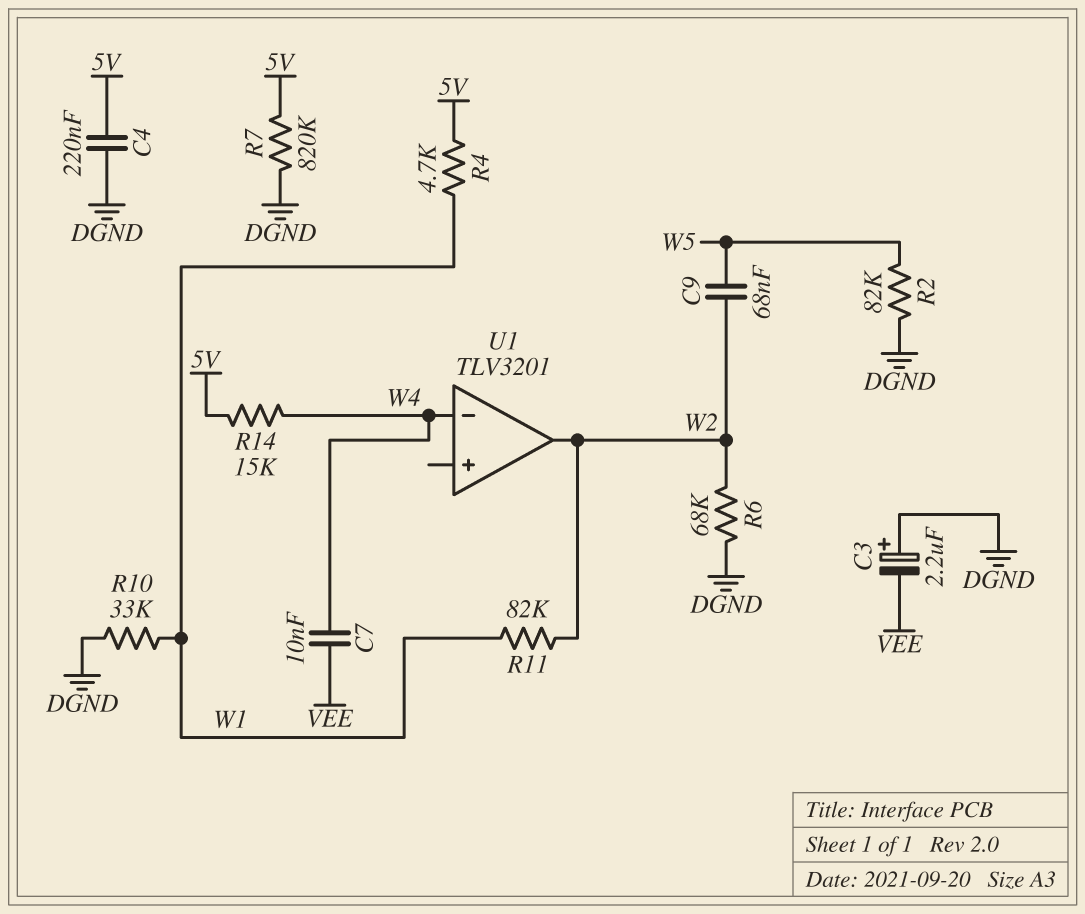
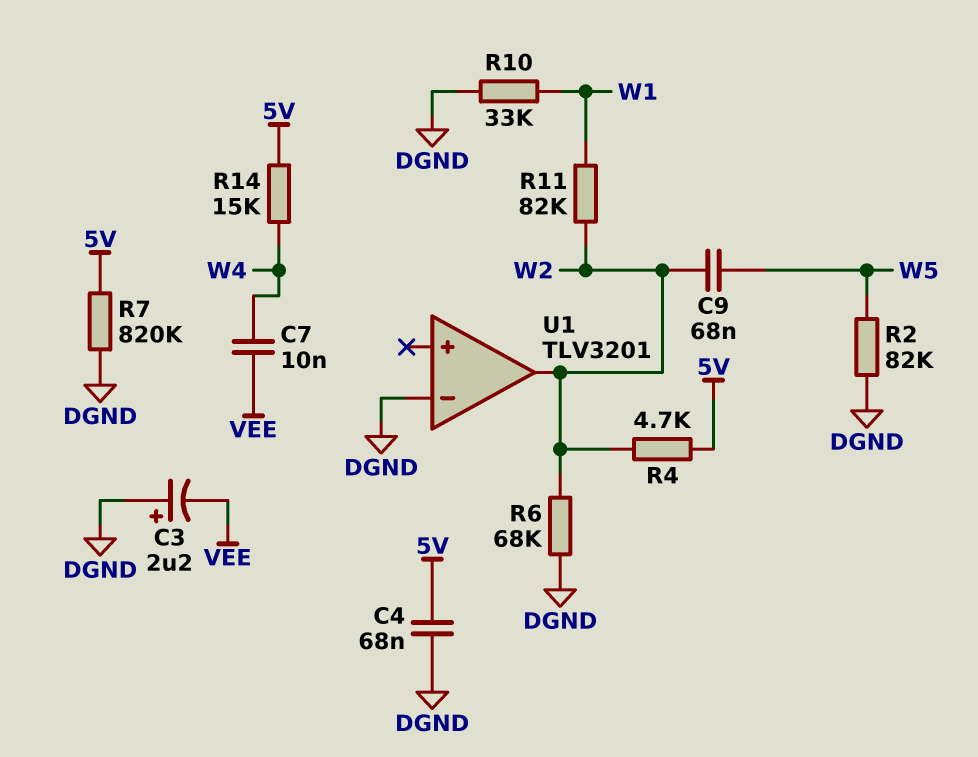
C4: 220nF (5V, DGND) -> 68nF (5V, DGND)
R4: 4.7k (5V, W1) -> 4.7k (5V, W2)
U1 pin in-: W4 -> DGND

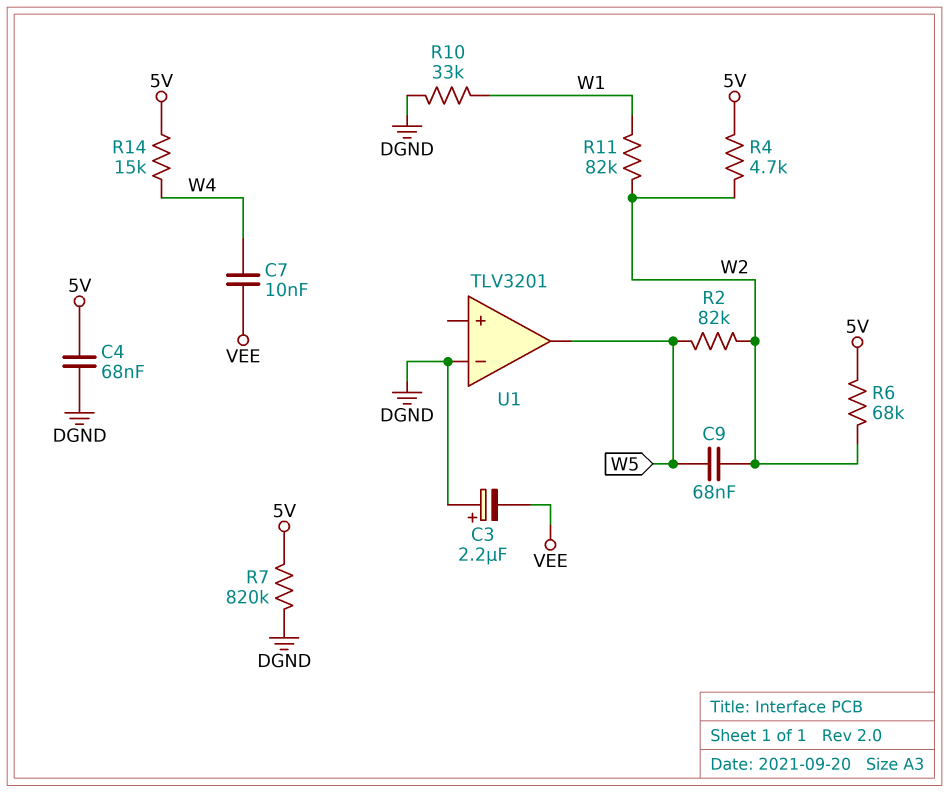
R2: 82k (DGND, W5) -> 82k (W2, W5)
R6: 68k (DGND, W2) -> 68k (5V, W2)
U1 pin out: W2 -> W5

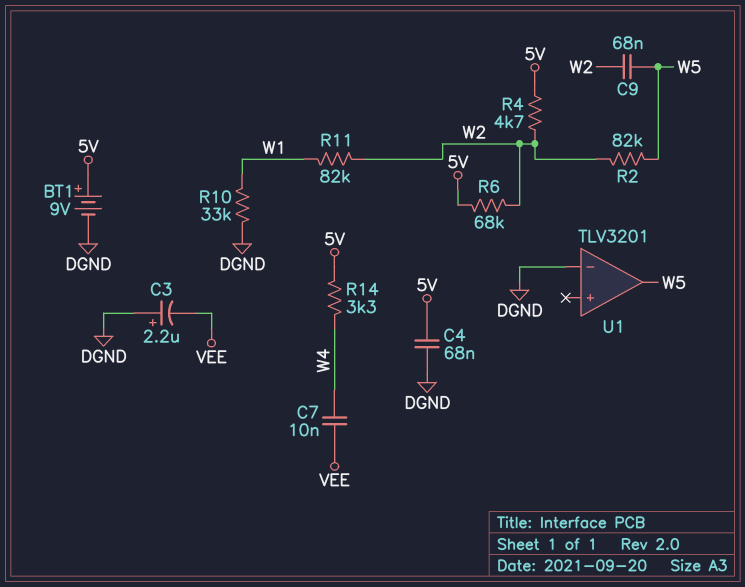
BT1: none -> 9V (plus 5V, minus DGND)
R7: 820k (5V, DGND) -> none
R14: 15k (5V, W4) -> 3.3k (5V, W4)

